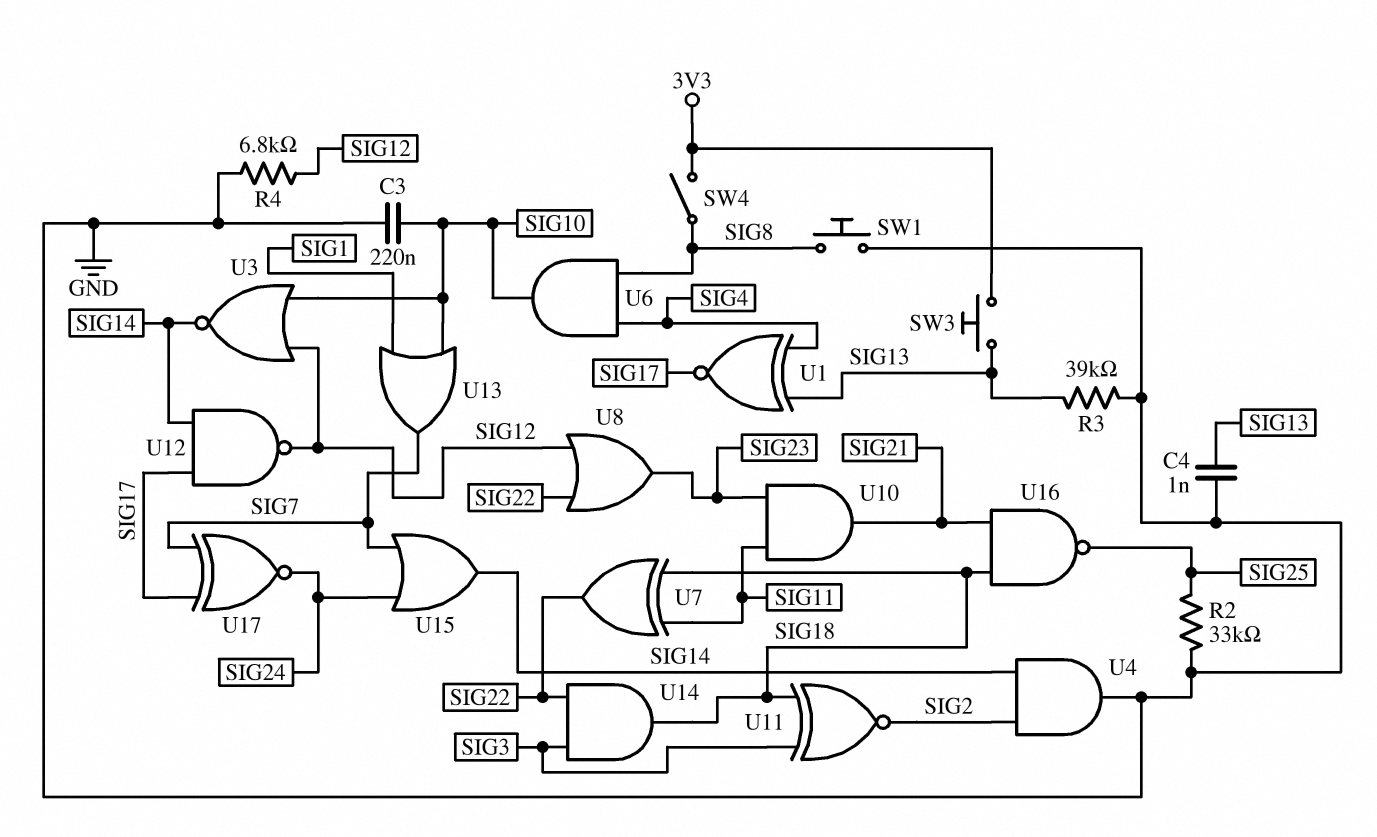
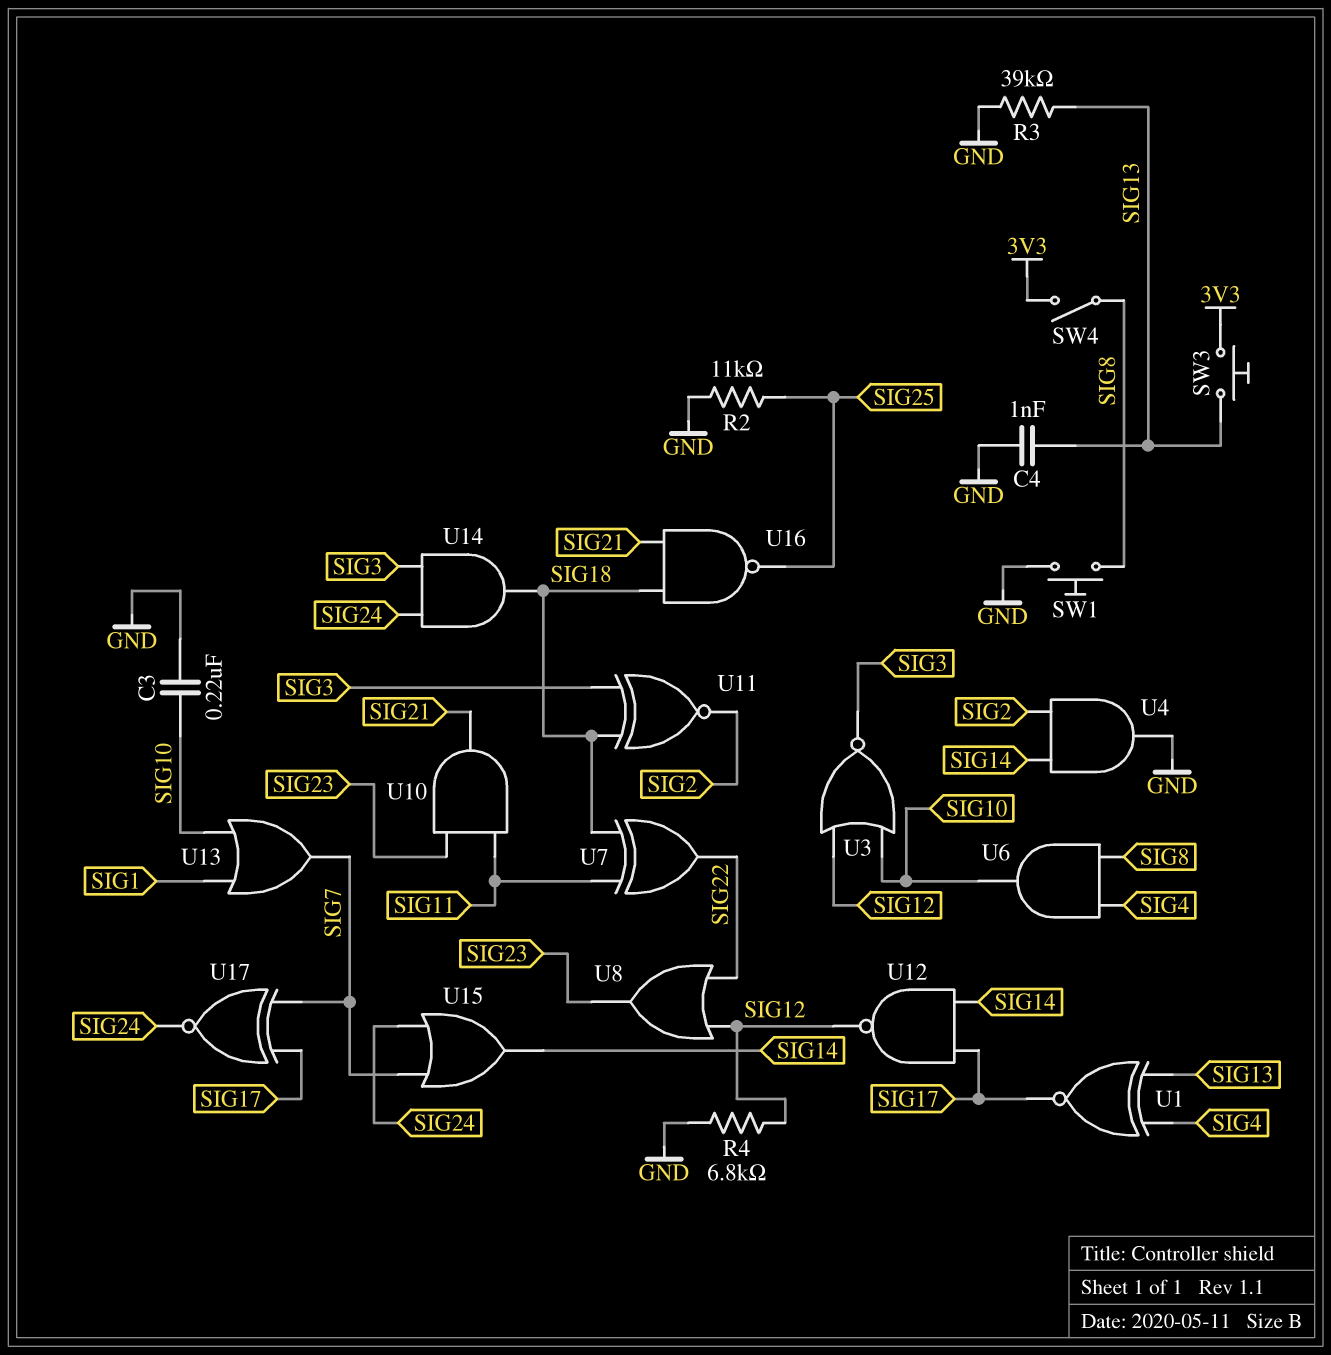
R2: 33k (GND, SIG25) -> 11k (GND, SIG25)
U3: NOR (in SIG10, in SIG12, out SIG14) -> NOR (in SIG10, in SIG12, out SIG3)
U14: AND (in SIG3, in SIG22, out SIG18) -> AND (in SIG3, in SIG24, out SIG18)

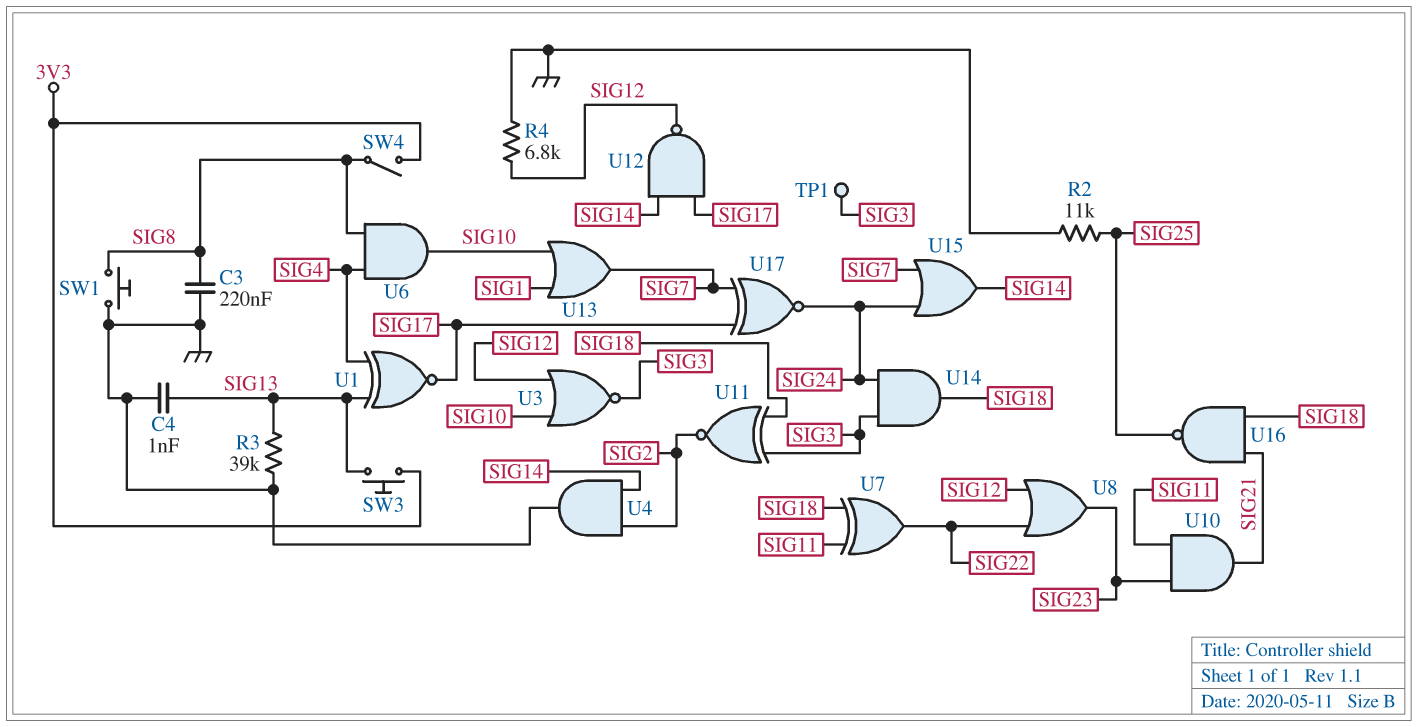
C3: 220nF (GND, SIG10) -> 220nF (GND, SIG8)
TP1: none -> test point (SIG3)

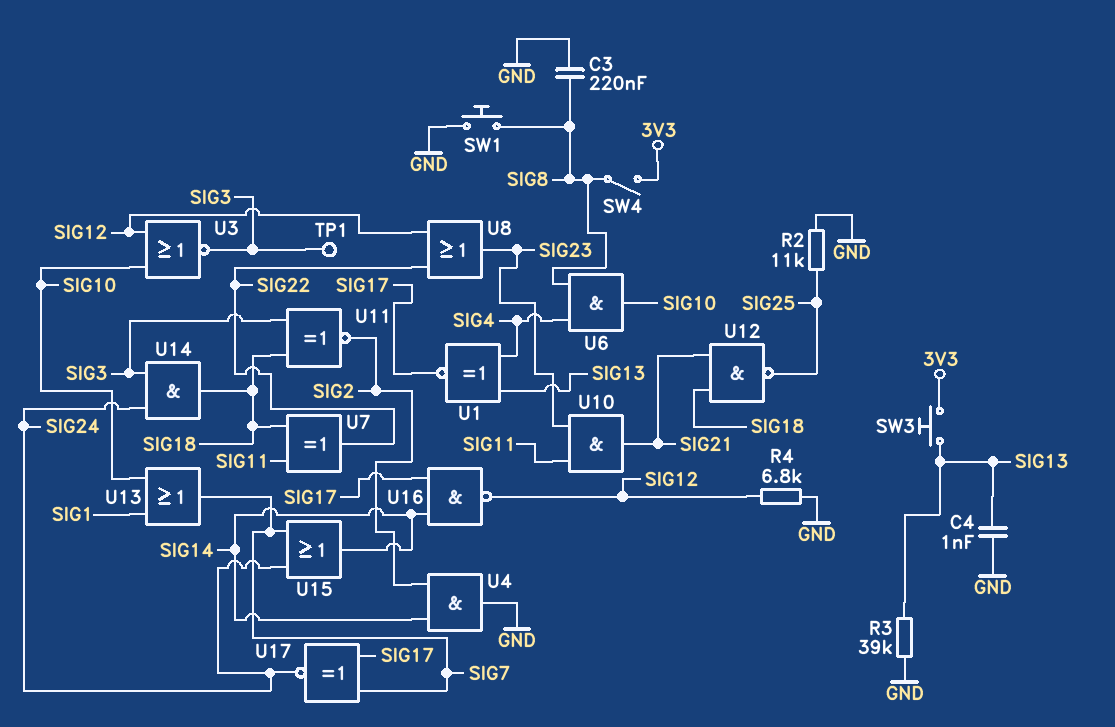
U12: NAND (in SIG14, in SIG17, out SIG12) -> NAND (in SIG18, in SIG21, out SIG25)
U16: NAND (in SIG18, in SIG21, out SIG25) -> NAND (in SIG14, in SIG17, out SIG12)

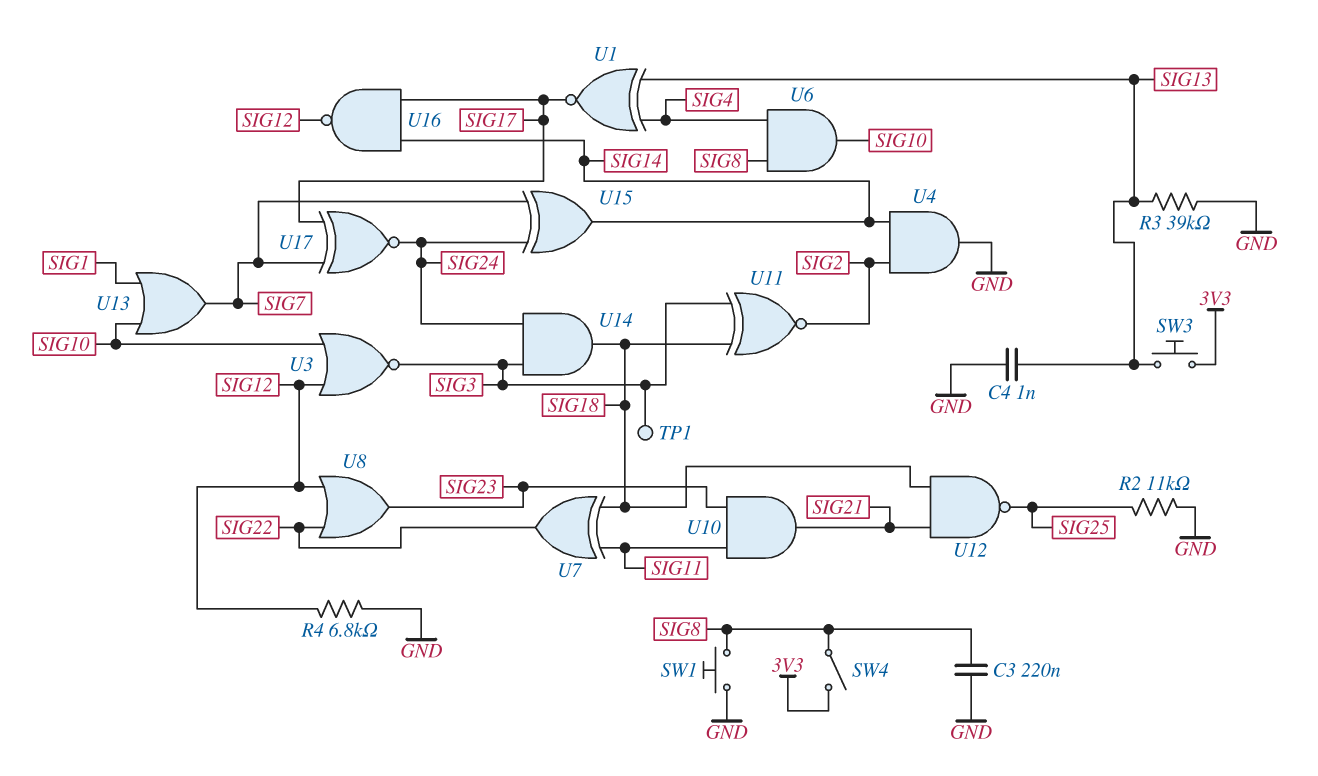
U15: OR (in SIG7, in SIG24, out SIG14) -> XOR (in SIG7, in SIG24, out SIG14)

